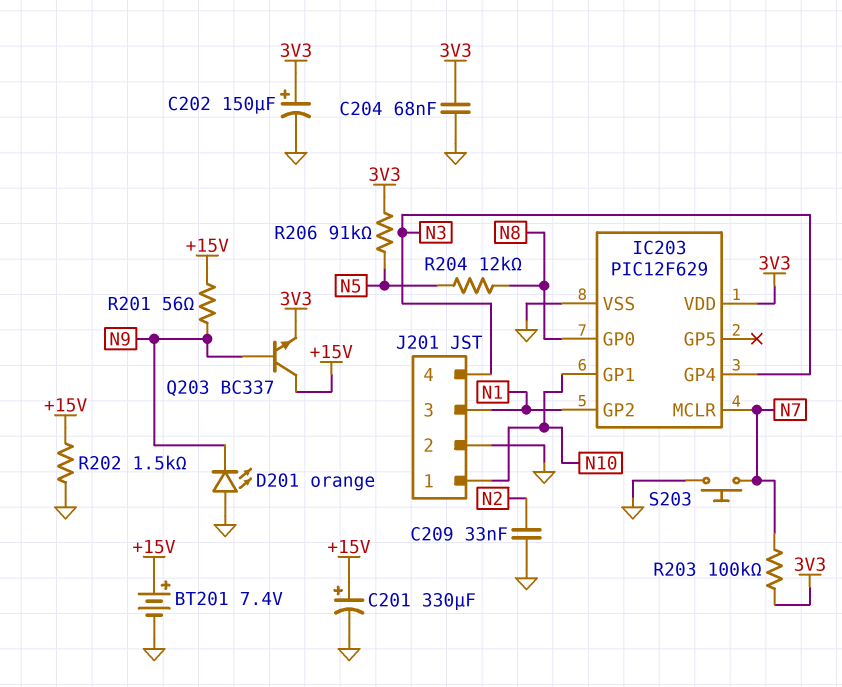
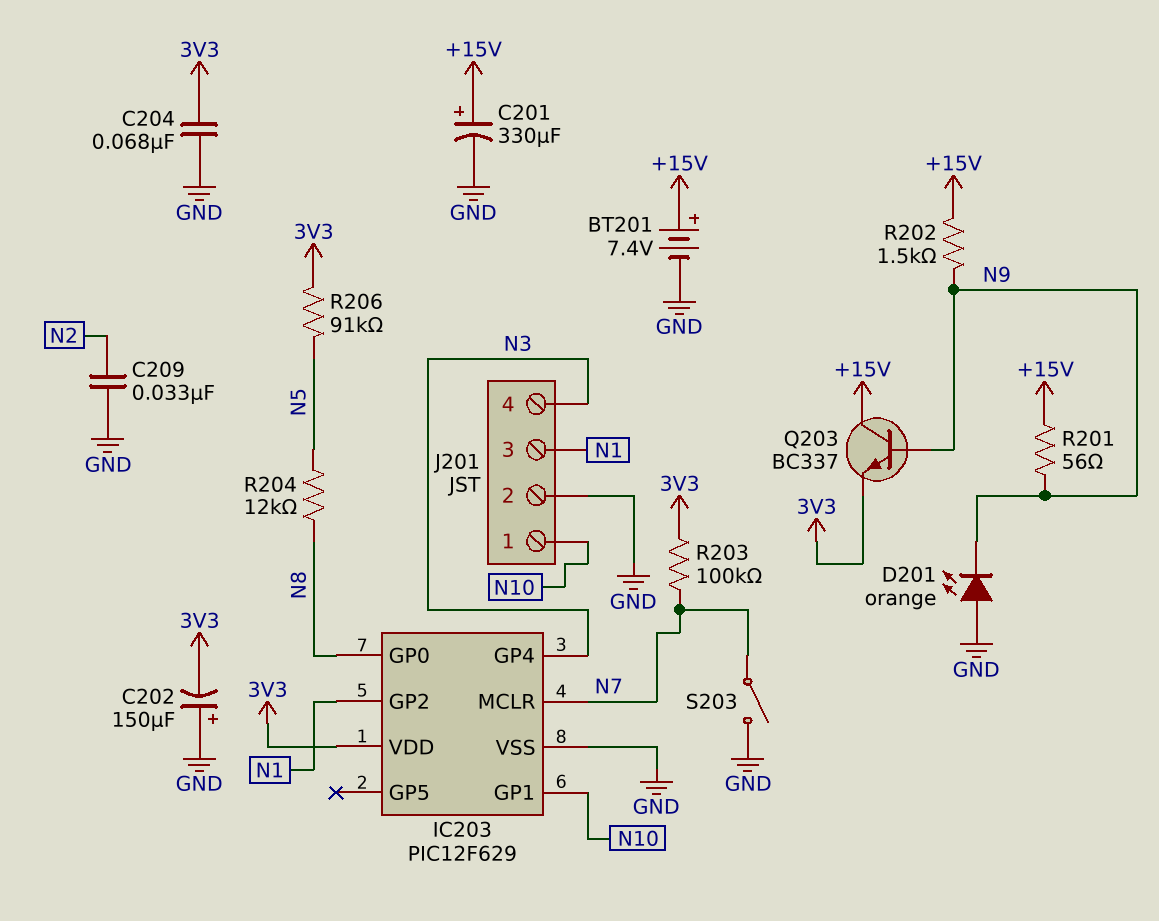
C202: 150uF (plus 3V3, minus GND) -> 150uF (plus GND, minus 3V3)
R202: 1.5k (+15V, GND) -> 1.5k (+15V, N9)
S203: button (GND, N7) -> switch (GND, N7)

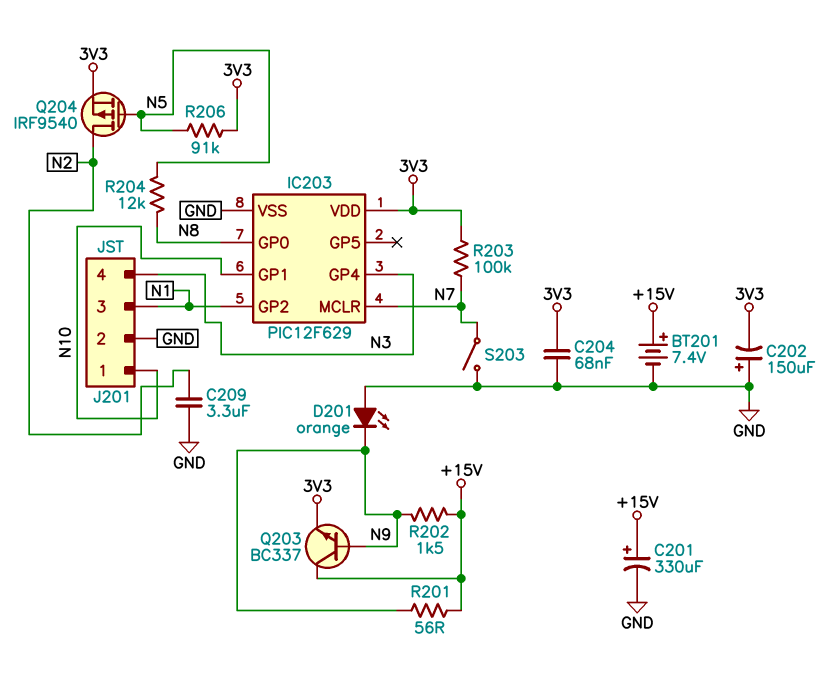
C209: 33nF (GND, N2) -> 3.3uF (GND, N2)
Q204: none -> PMOS IRF9540 (G N5, D N2, S 3V3)

